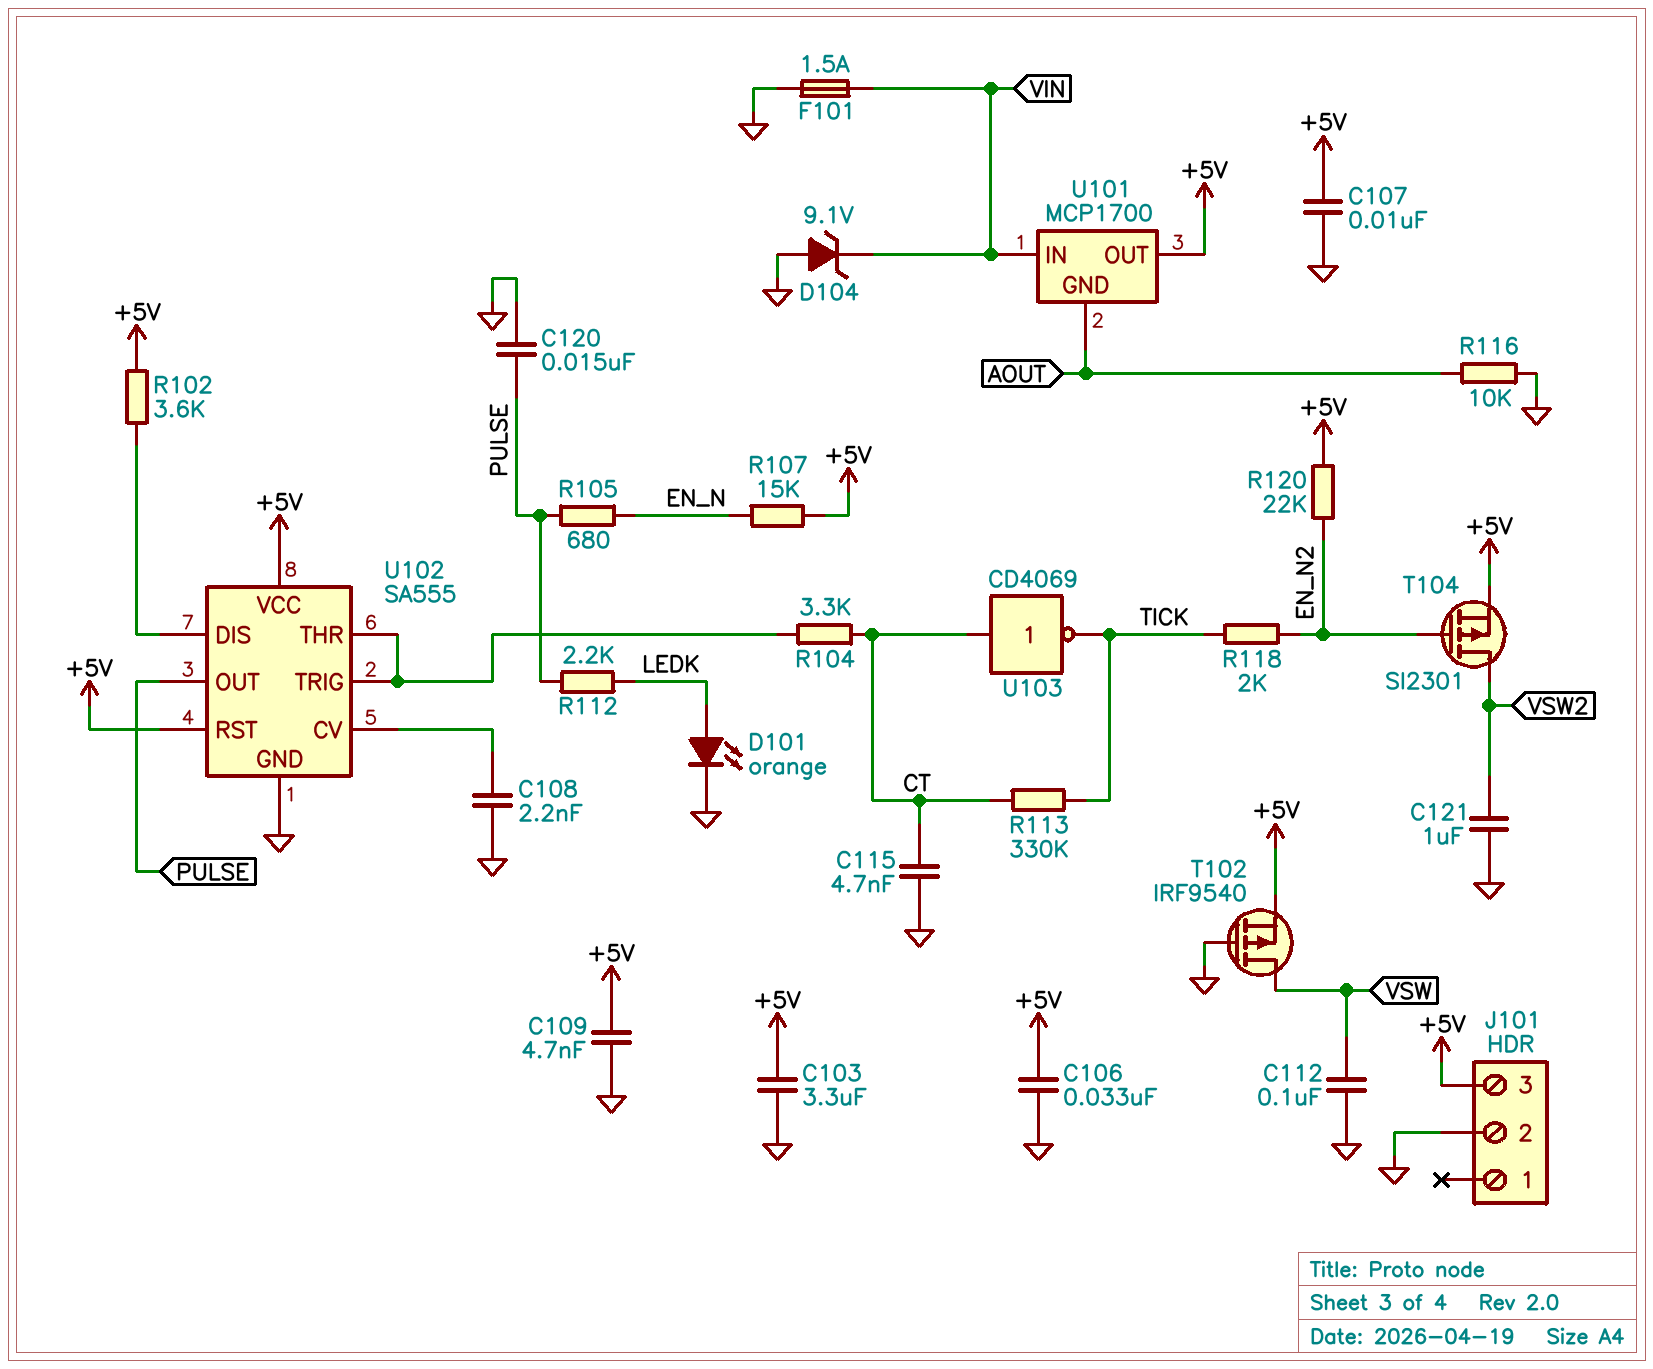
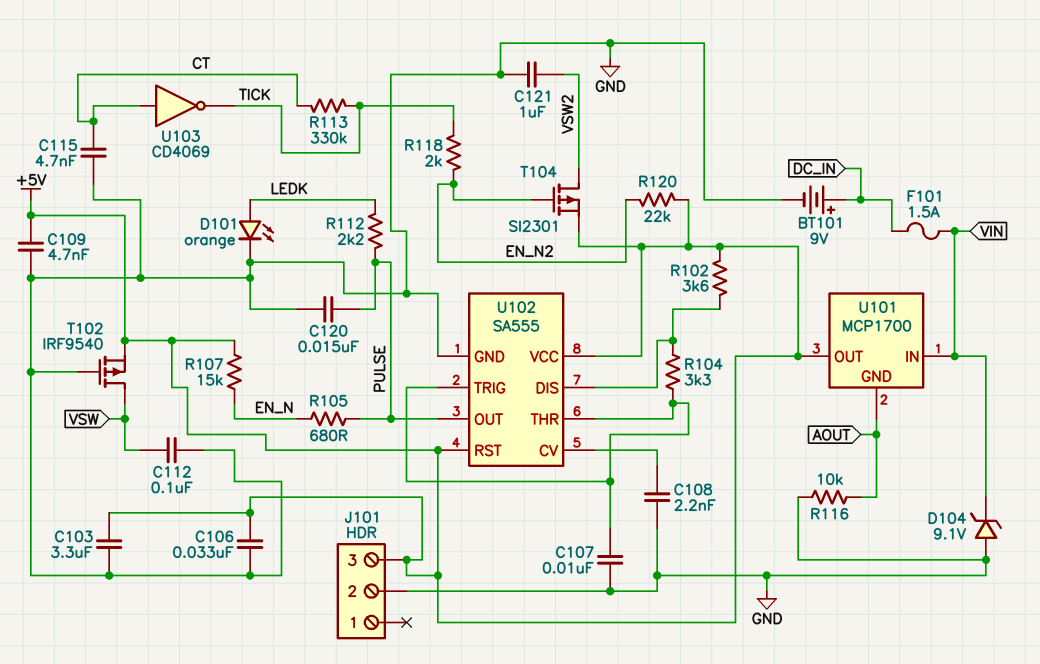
BT101: none -> 9V (plus DC_IN, minus GND)
C107: 10nF (+5V, GND) -> 10nF (GND, U102/THR)
F101: 1.5A (GND, VIN) -> 1.5A (DC_IN, VIN)
R104: 3.3k (CT, U102/THR) -> 3.3k (U102/DIS, U102/THR)

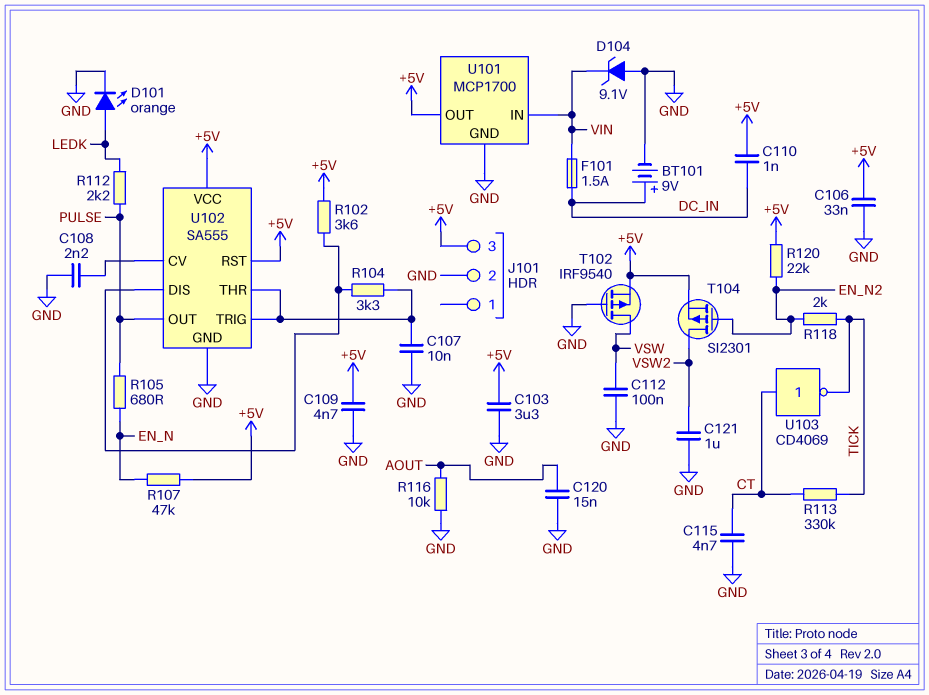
C110: none -> 1nF (+5V, DC_IN)
C120: 15nF (GND, PULSE) -> 15nF (AOUT, GND)
R107: 15k (+5V, EN_N) -> 47k (+5V, EN_N)
U101 pin GND: AOUT -> GND

